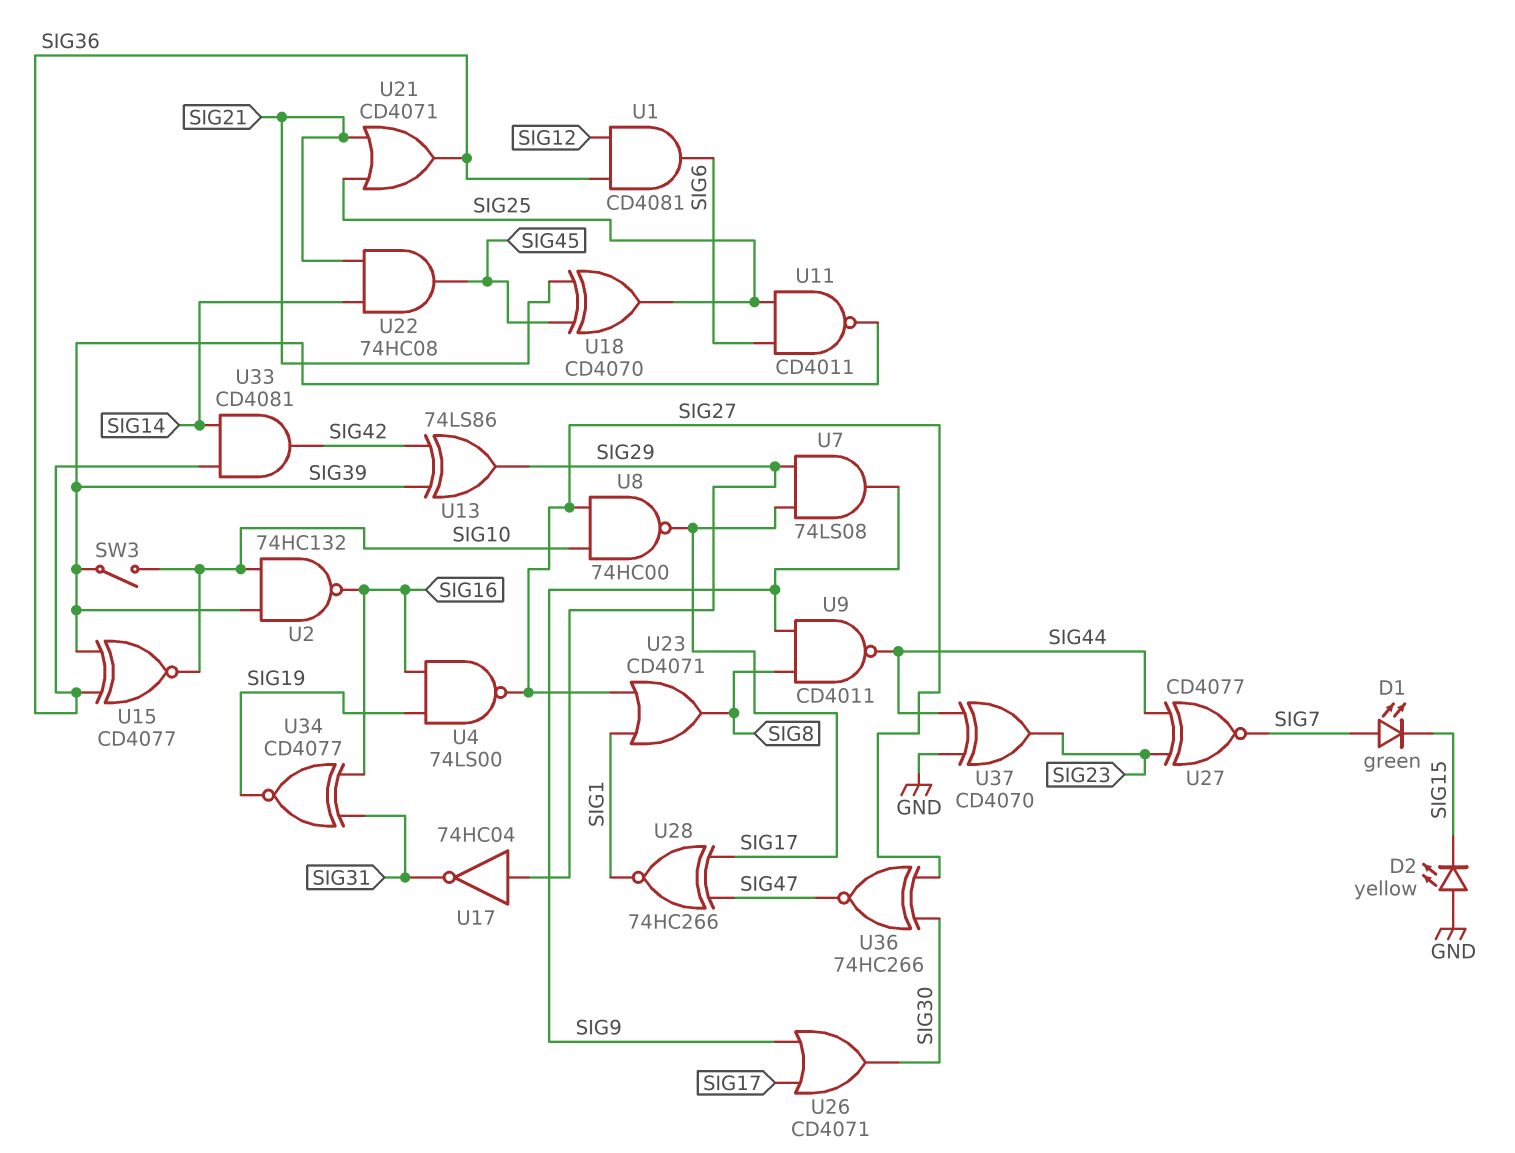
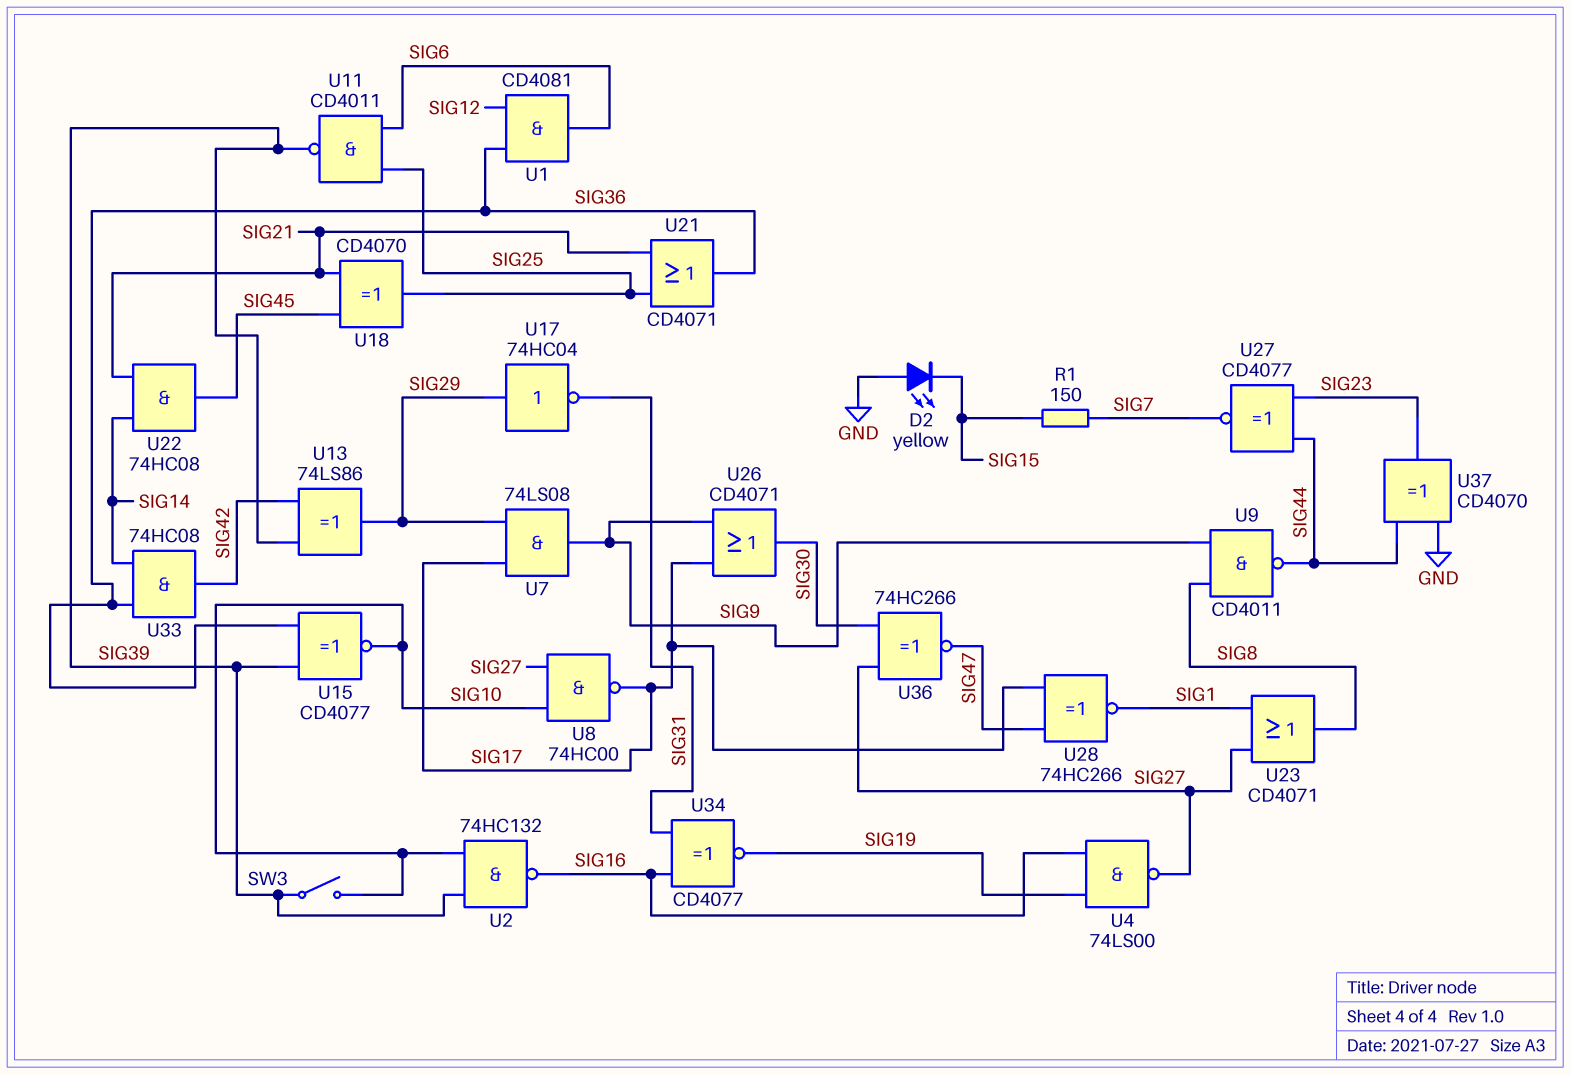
D1: LED green (A SIG7, K SIG15) -> none
R1: none -> 150 (SIG7, SIG15)
U33: AND CD4081 (in SIG14, in SIG36, out SIG42) -> AND 74HC08 (in SIG14, in SIG36, out SIG42)

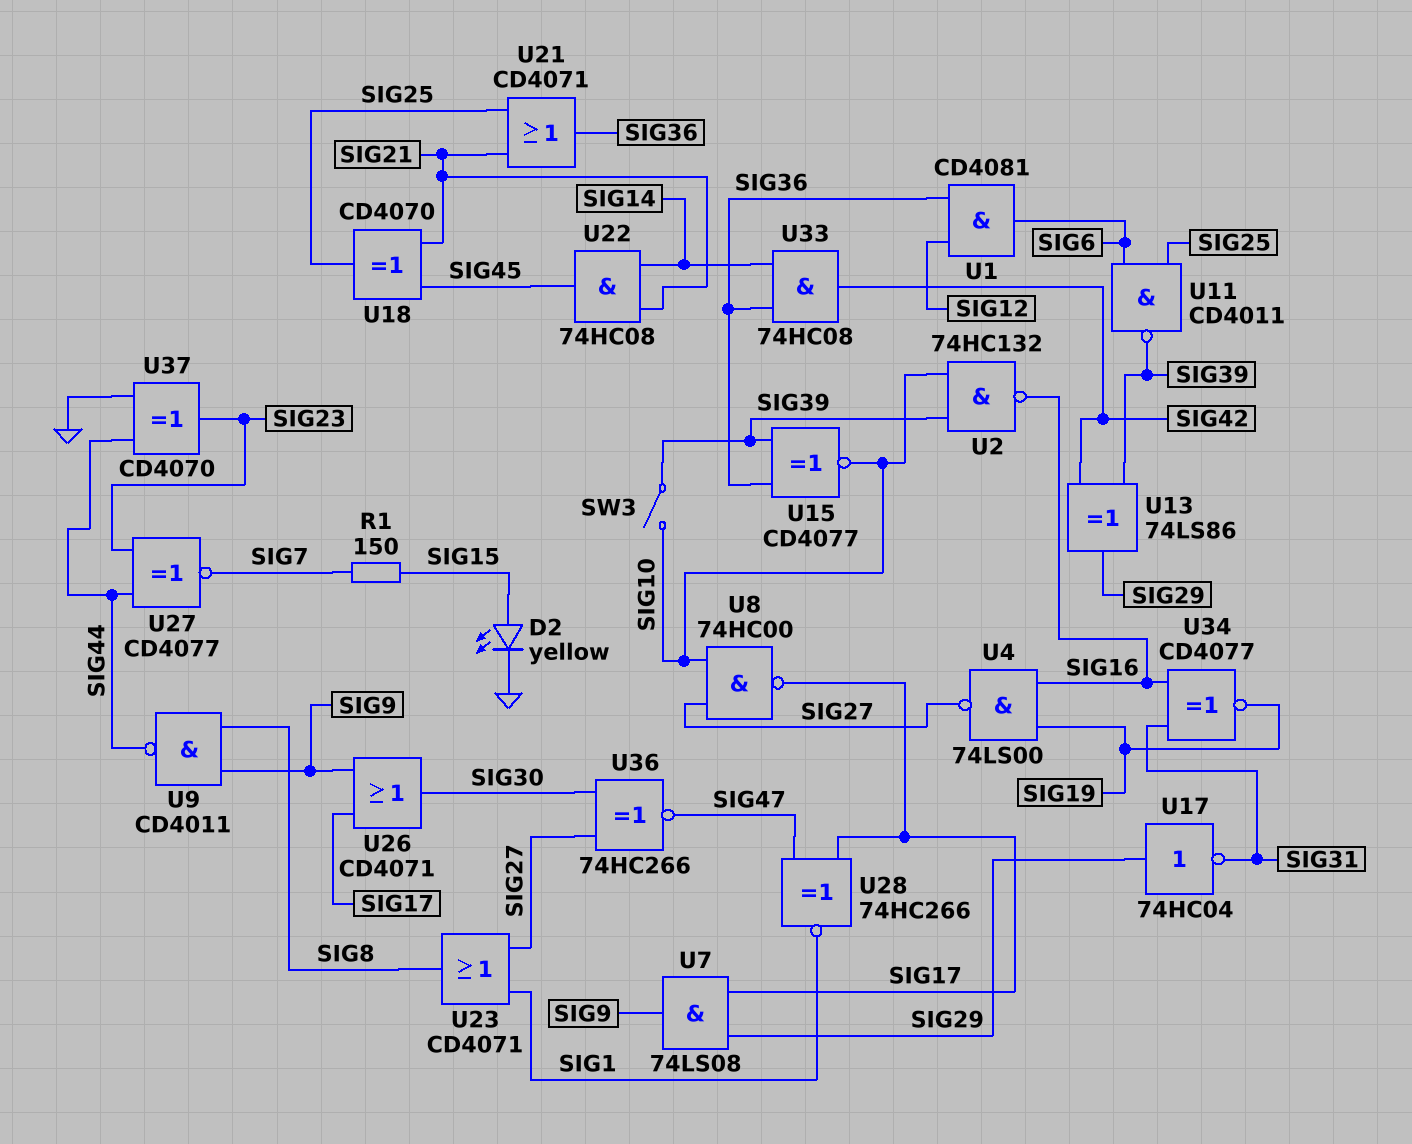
D2: LED yellow (A GND, K SIG15) -> LED yellow (A SIG15, K GND)

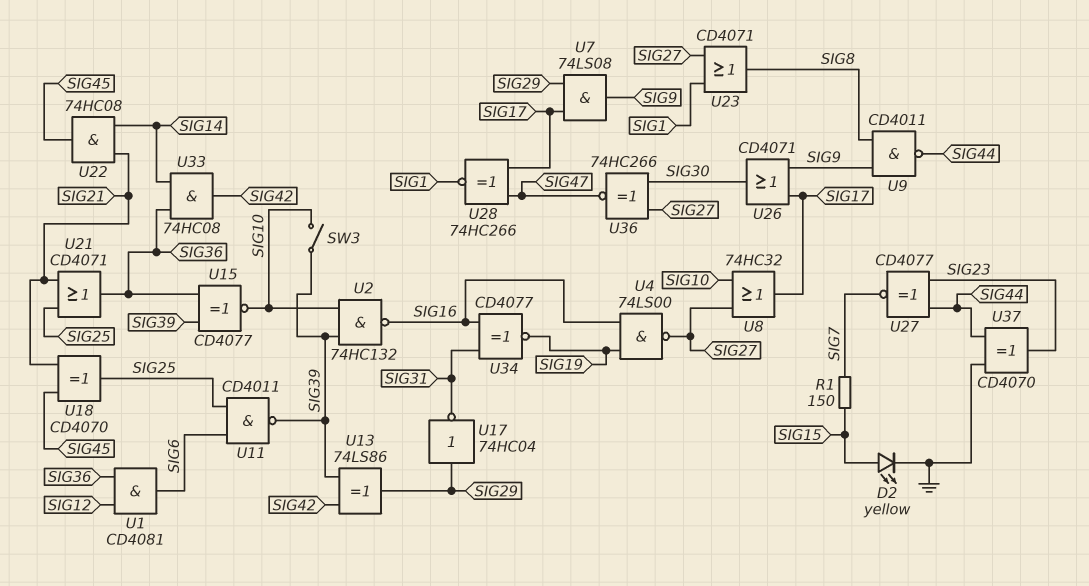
U8: NAND 74HC00 (in SIG10, in SIG27, out SIG17) -> OR 74HC32 (in SIG10, in SIG27, out SIG17)

